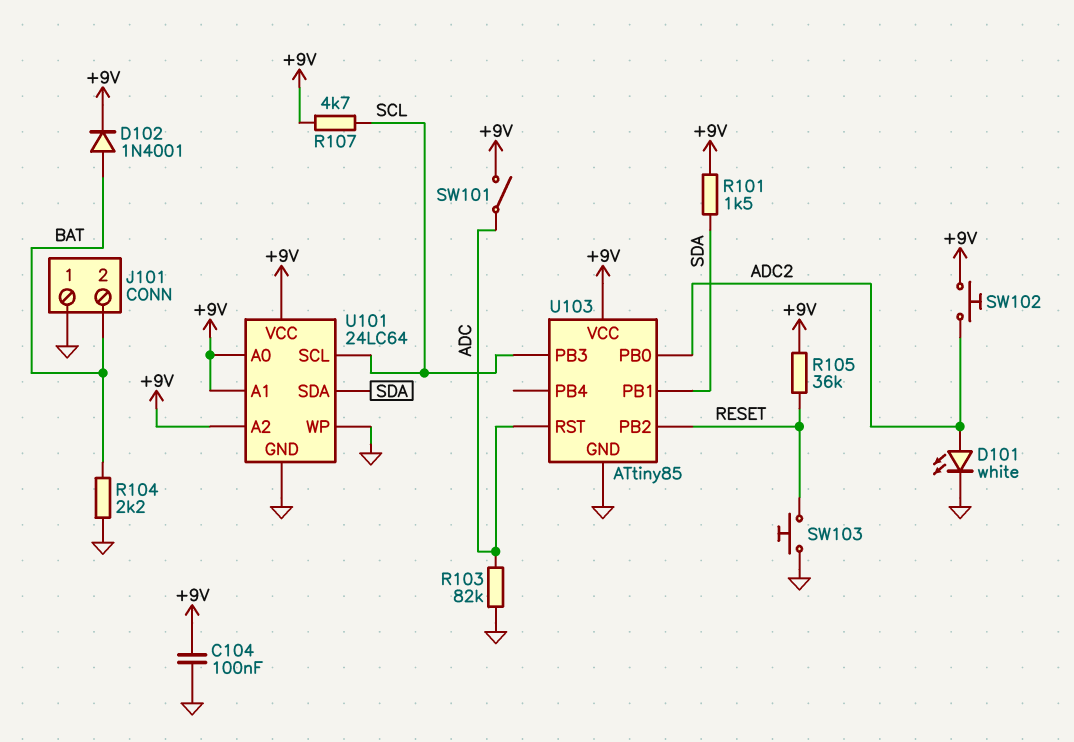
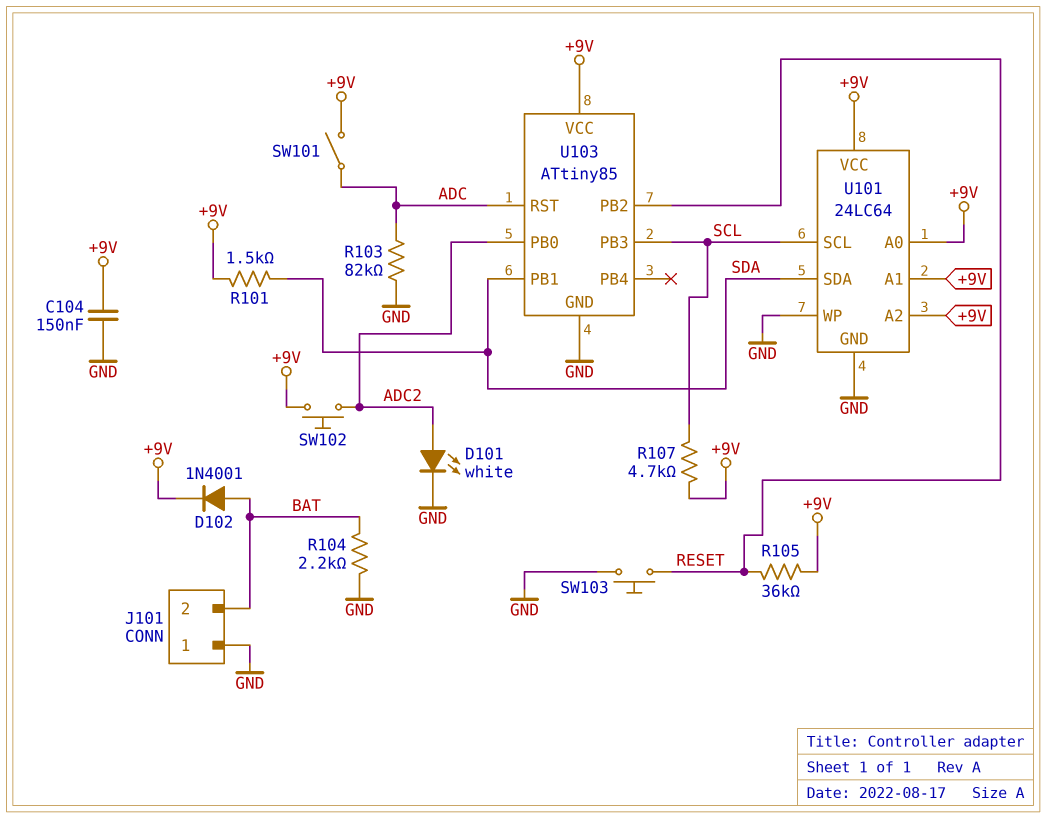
C104: 100nF (+9V, GND) -> 150nF (+9V, GND)

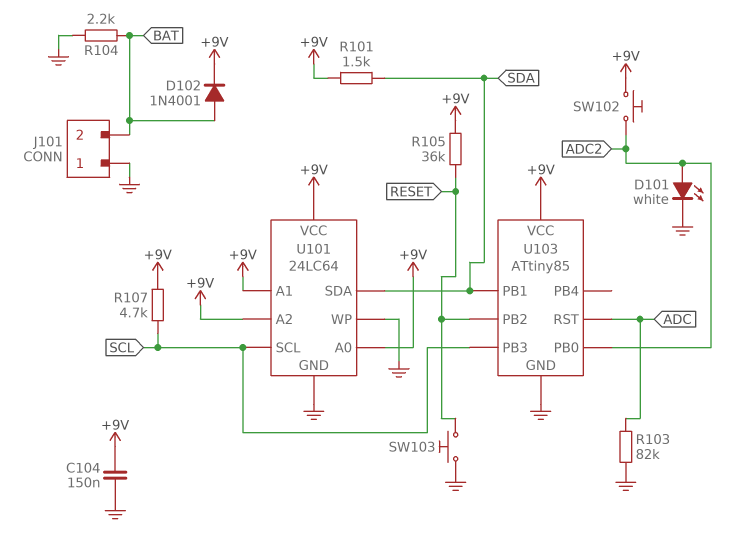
SW101: switch (+9V, ADC) -> none

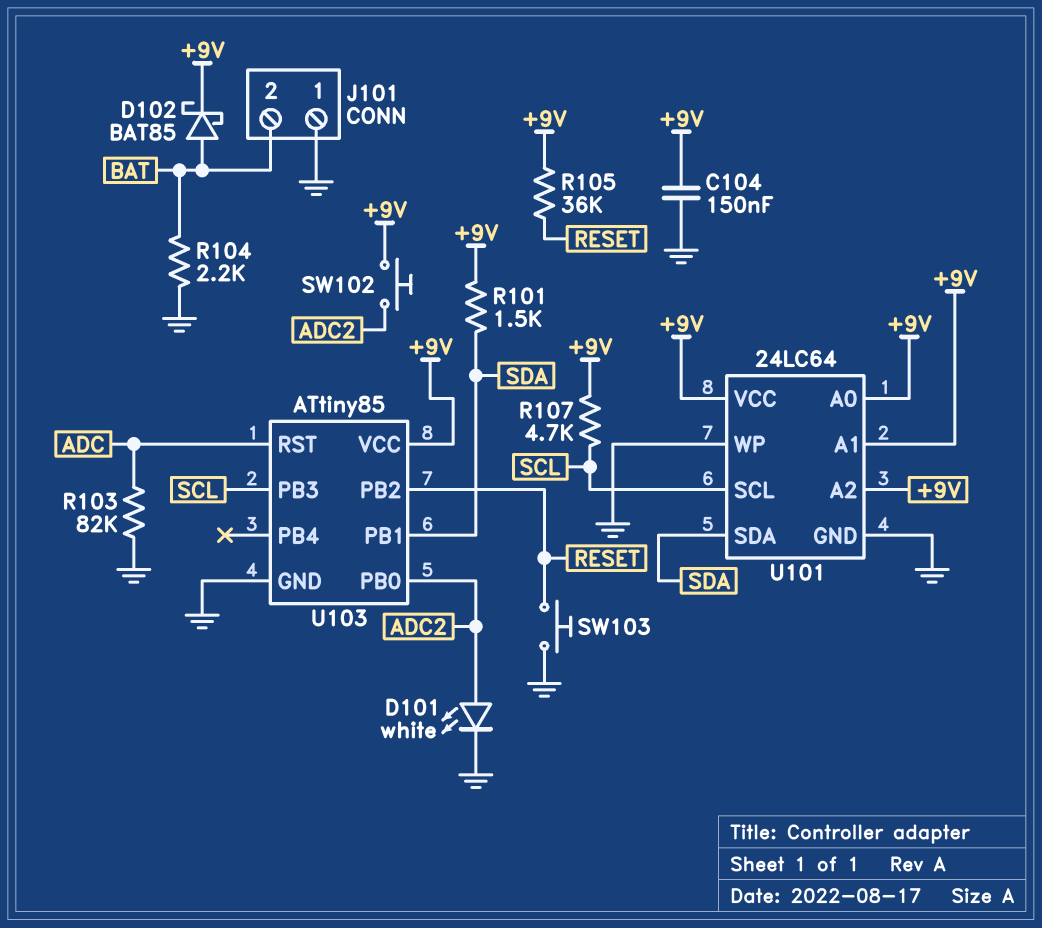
D102: diode 1N4001 (A BAT, K +9V) -> schottky BAT85 (A BAT, K +9V)

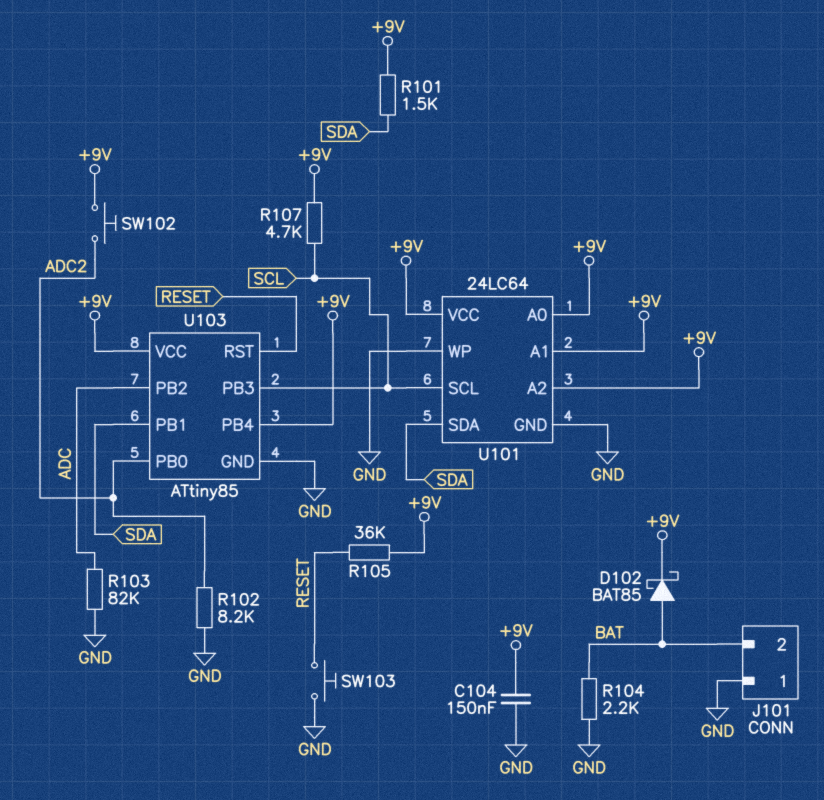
D101: LED white (A ADC2, K GND) -> none
R102: none -> 8.2k (ADC2, GND)
U103 pin PB2: RESET -> ADC
U103 pin PB4: none -> +9V
U103 pin RST: ADC -> RESET

